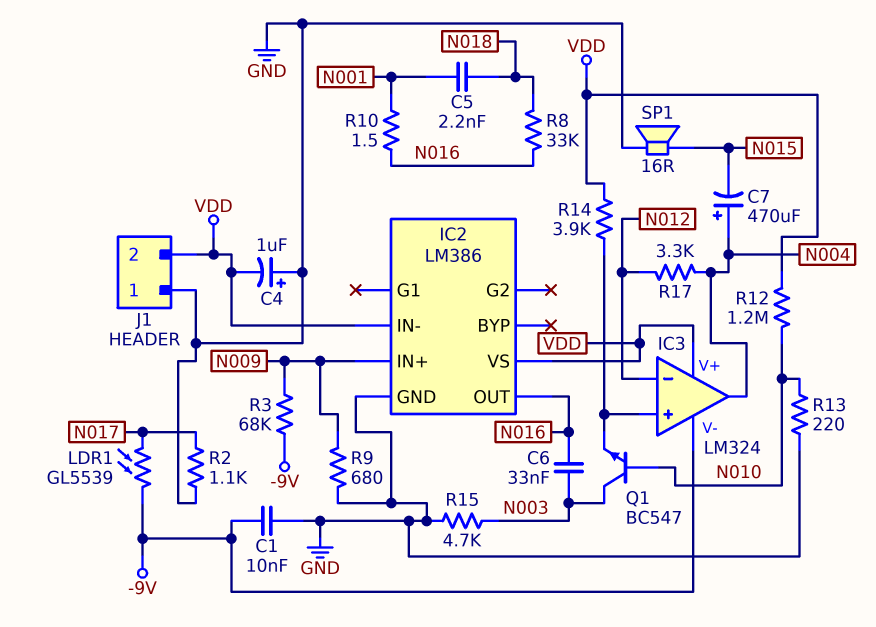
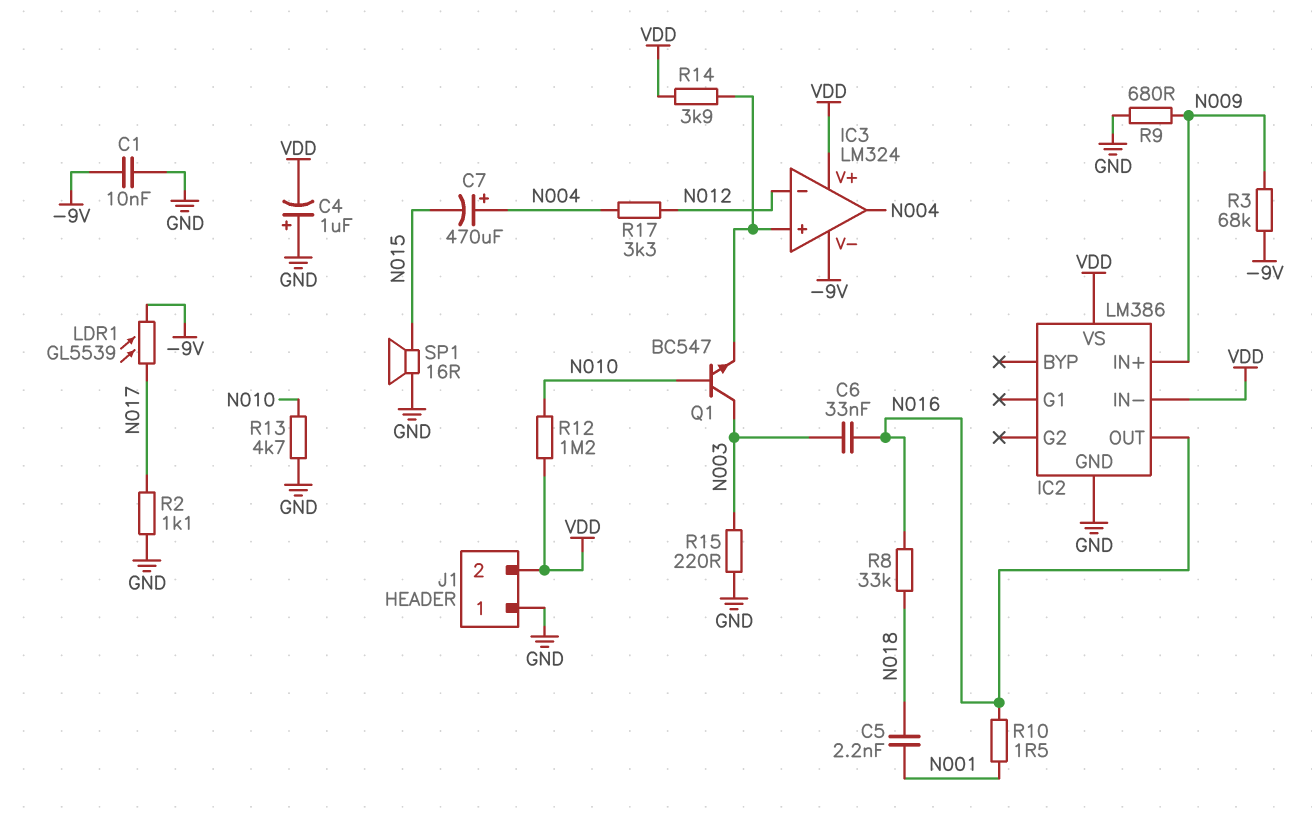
R13: 220 (GND, N010) -> 4.7k (GND, N010)
R15: 4.7k (GND, N003) -> 220 (GND, N003)

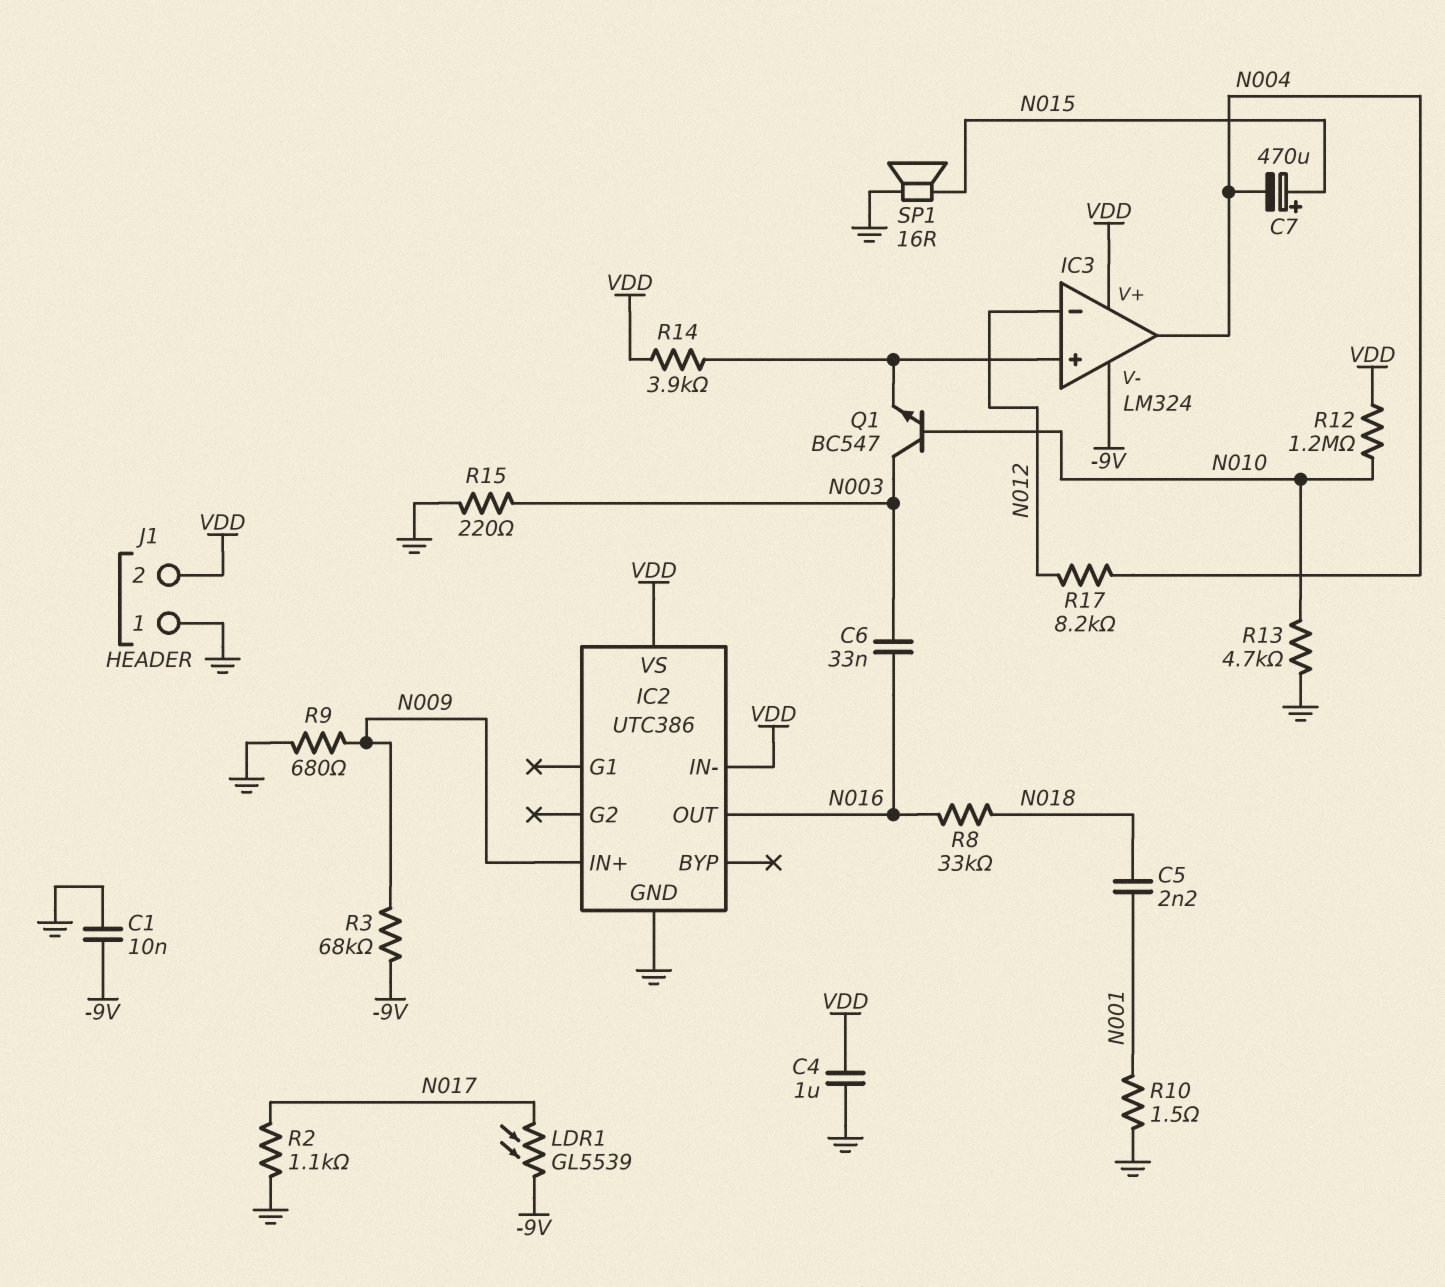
C4: 1uF (plus GND, minus VDD) -> 1uF (GND, VDD)
C7: 470uF (plus N004, minus N015) -> 470uF (plus N015, minus N004)
IC2: LM386 -> UTC386
R10: 1.5 (N001, N016) -> 1.5 (GND, N001)
R17: 3.3k (N004, N012) -> 8.2k (N004, N012)

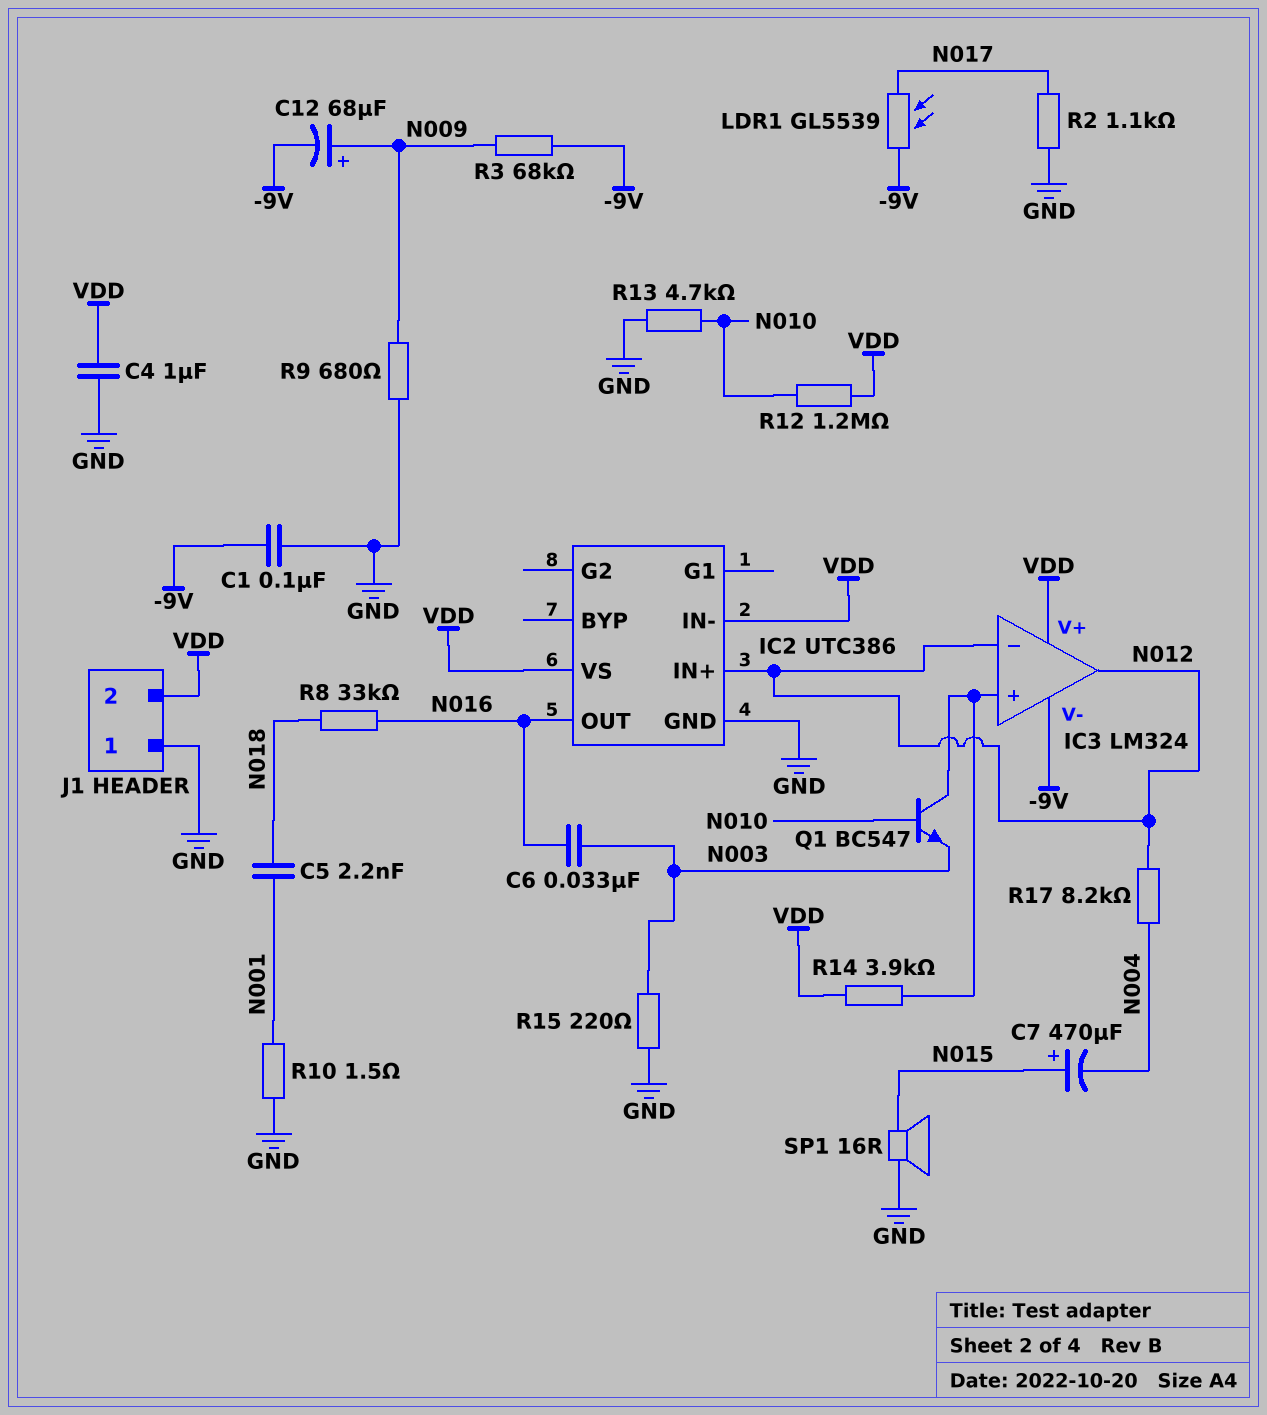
C1: 10nF (-9V, GND) -> 100nF (-9V, GND)
C12: none -> 68uF (plus N009, minus -9V)
IC2 pin IN+: N009 -> N012
IC3 pin out: N004 -> N012
Q1: NPN BC547 (B N010, C N003, E IC3/in+) -> NPN BC547 (B N010, C IC3/in+, E N003)

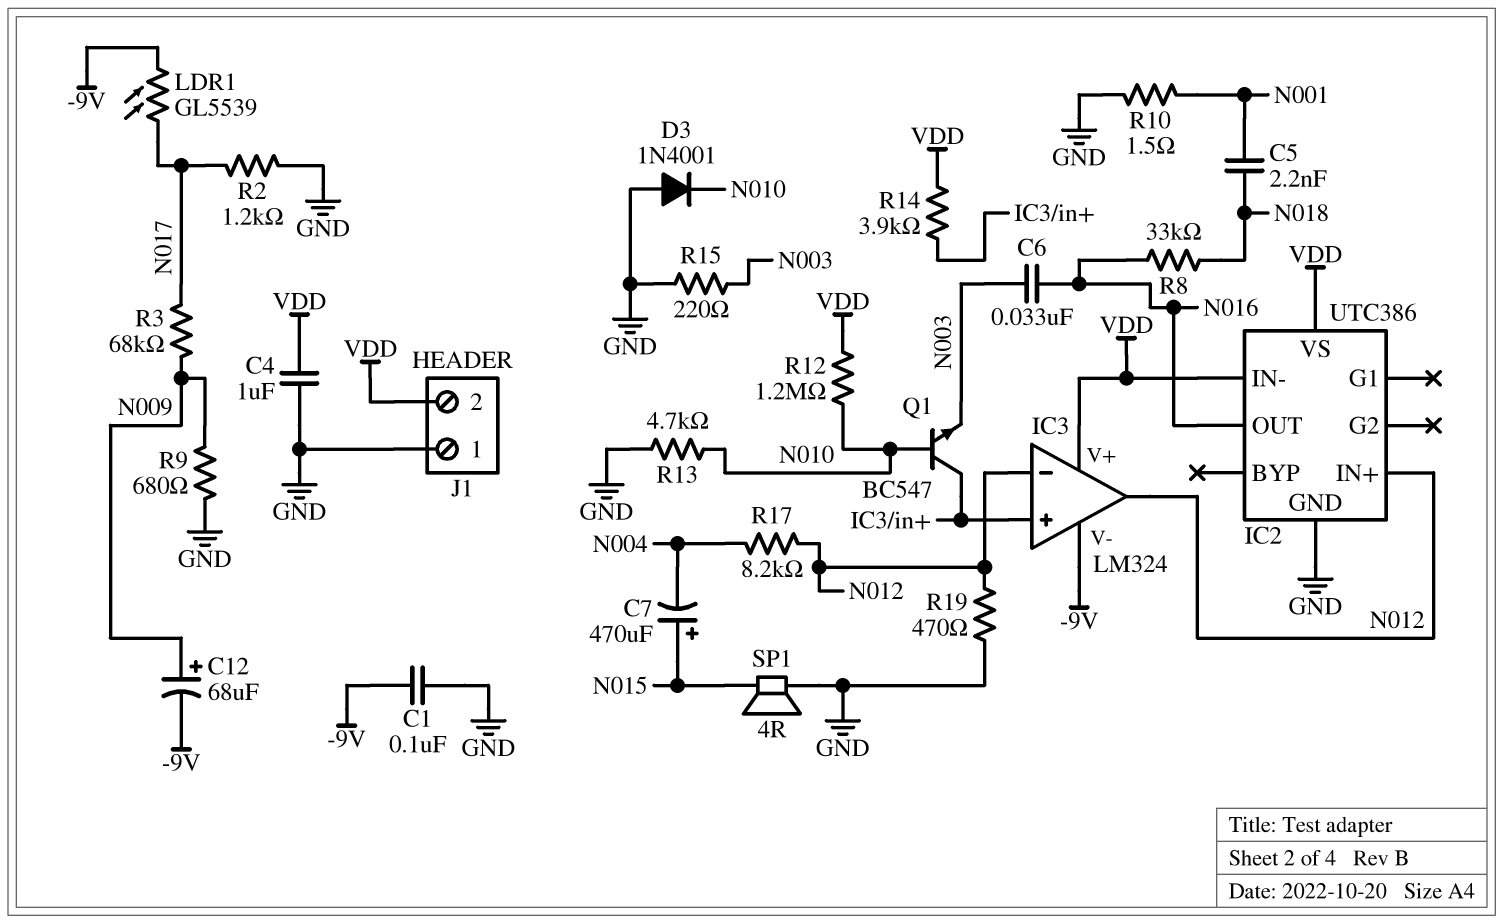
D3: none -> diode 1N4001 (A GND, K N010)
R2: 1.1k (GND, N017) -> 1.2k (GND, N017)
R3: 68k (-9V, N009) -> 68k (N009, N017)
R19: none -> 470 (GND, N012)
SP1: speaker 16R (GND, N015) -> speaker 4R (GND, N015)

